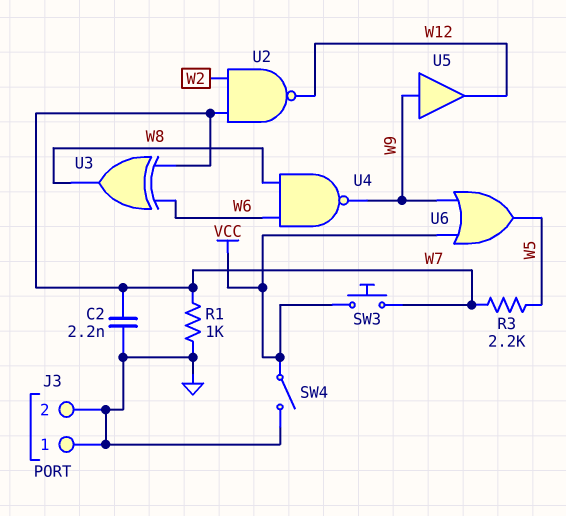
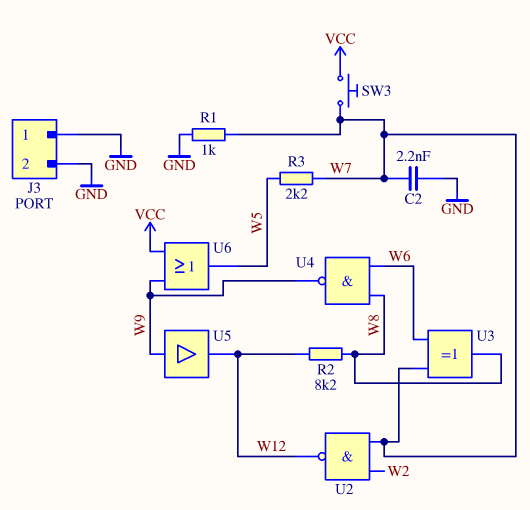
R2: none -> 8.2k (W8, W12)
SW4: switch (GND, VCC) -> none

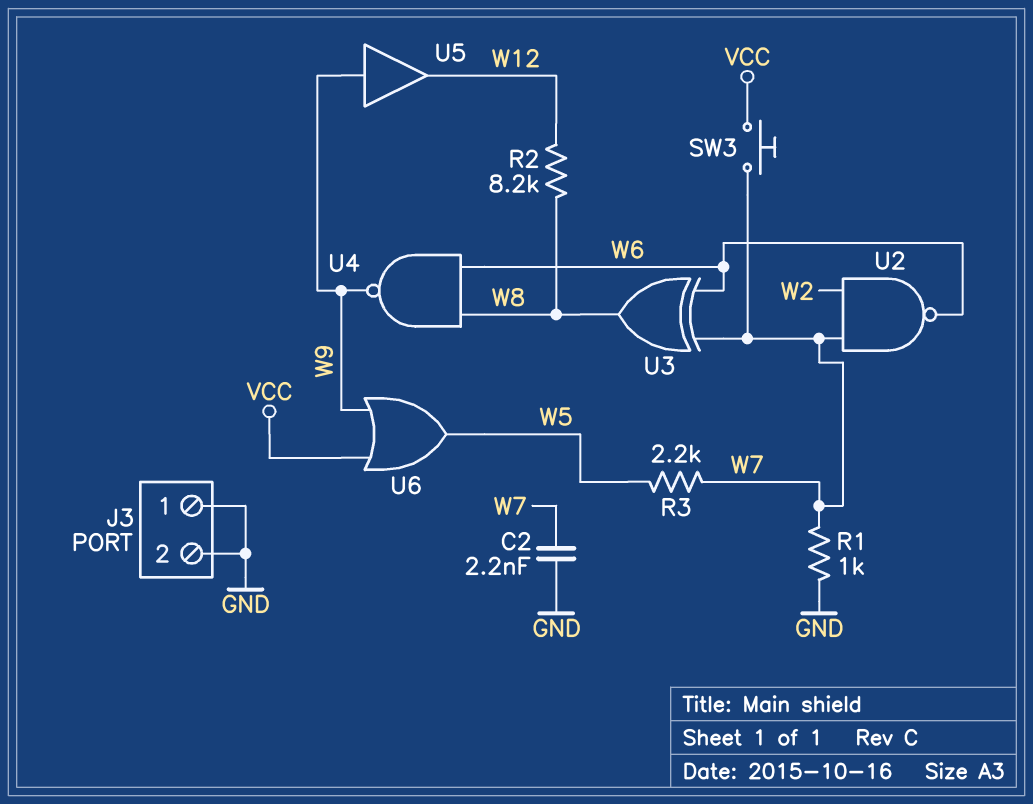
U2: NAND (in W2, in W7, out W12) -> NAND (in W2, in W7, out W6)

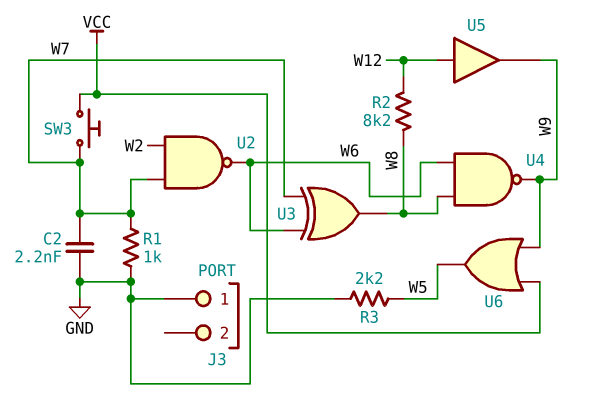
J3 pin 2: GND -> none
R3: 2.2k (W5, W7) -> 2.2k (GND, W5)
U5: buffer (in W9, out W12) -> buffer (in W12, out W9)

